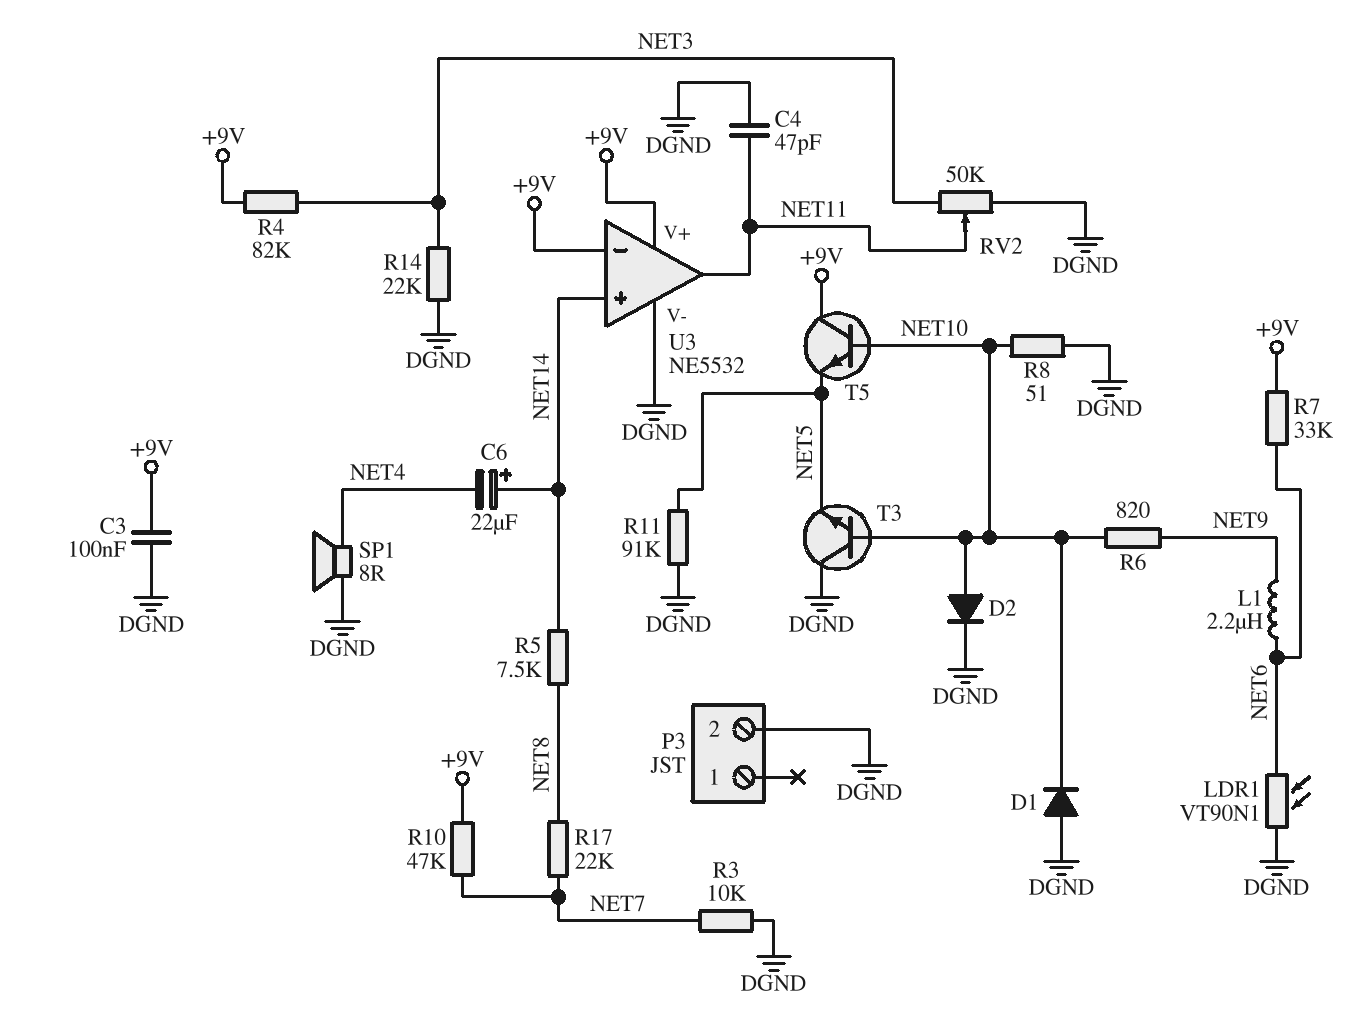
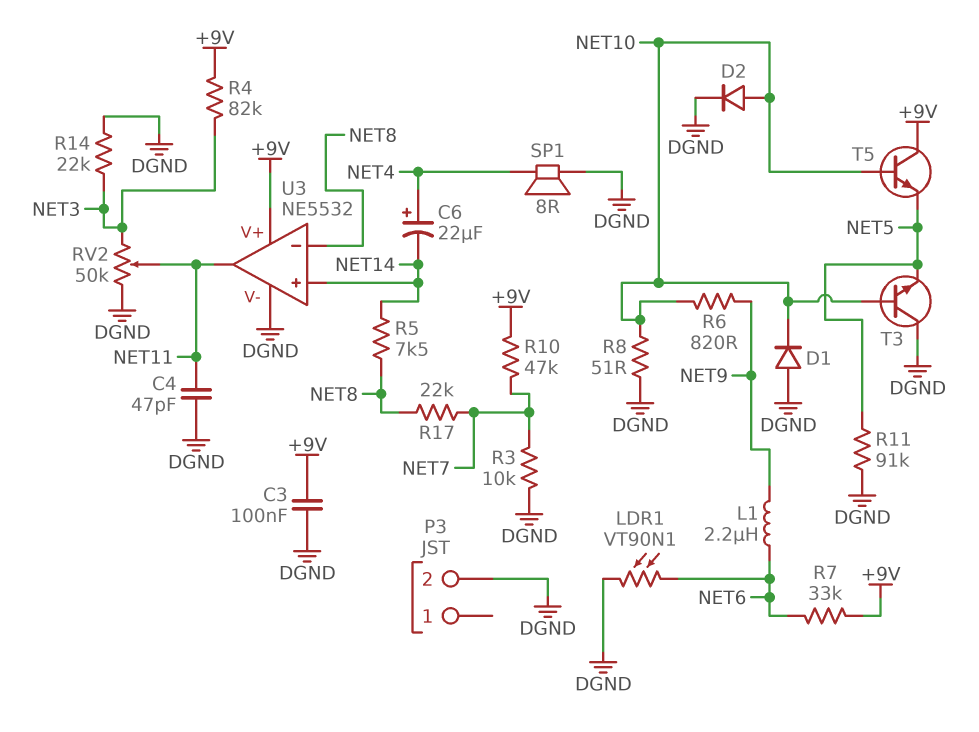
C6: 22uF (plus NET14, minus NET4) -> 22uF (plus NET4, minus NET14)
U3 pin in-: +9V -> NET8

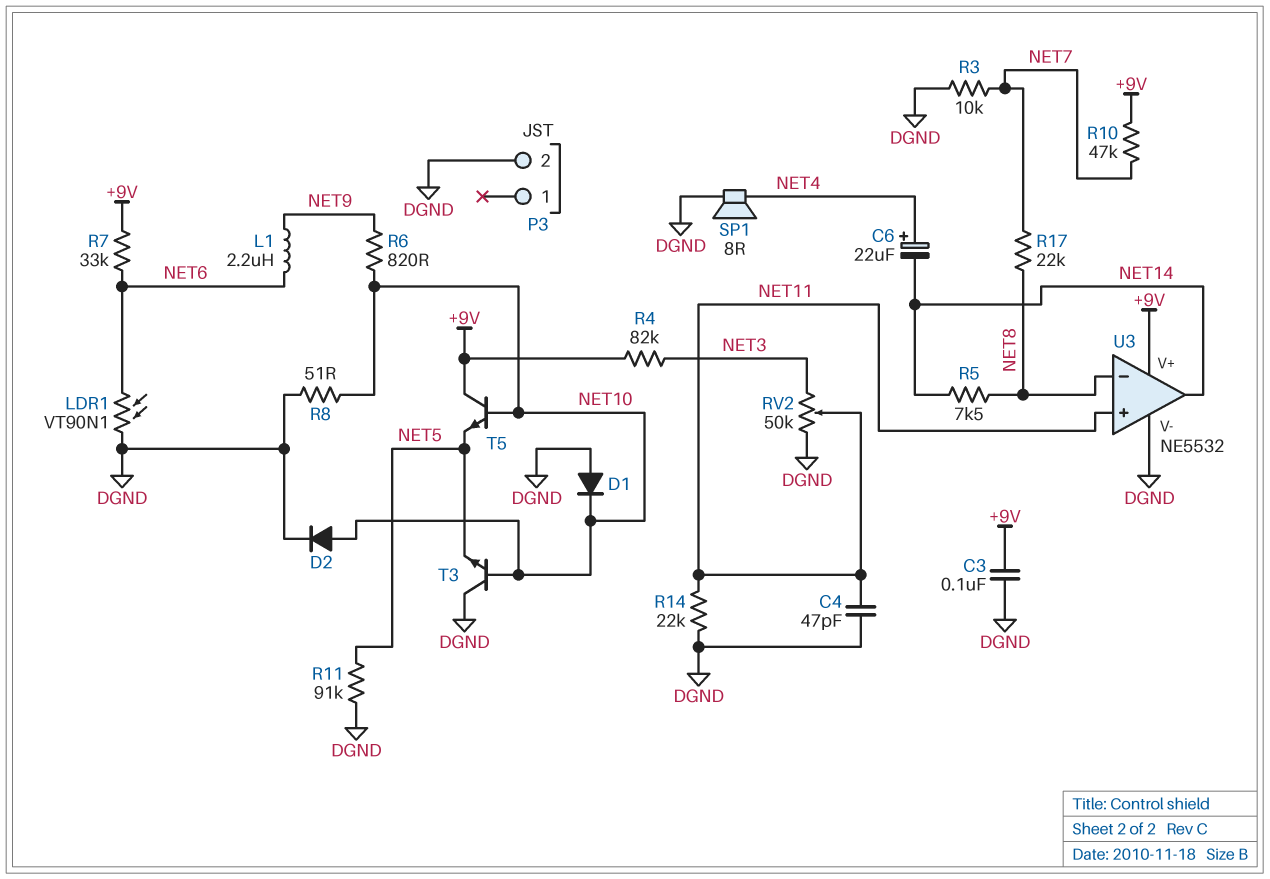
R14: 22k (DGND, NET3) -> 22k (DGND, NET11)
U3 pin in+: NET14 -> NET11
U3 pin out: NET11 -> NET14

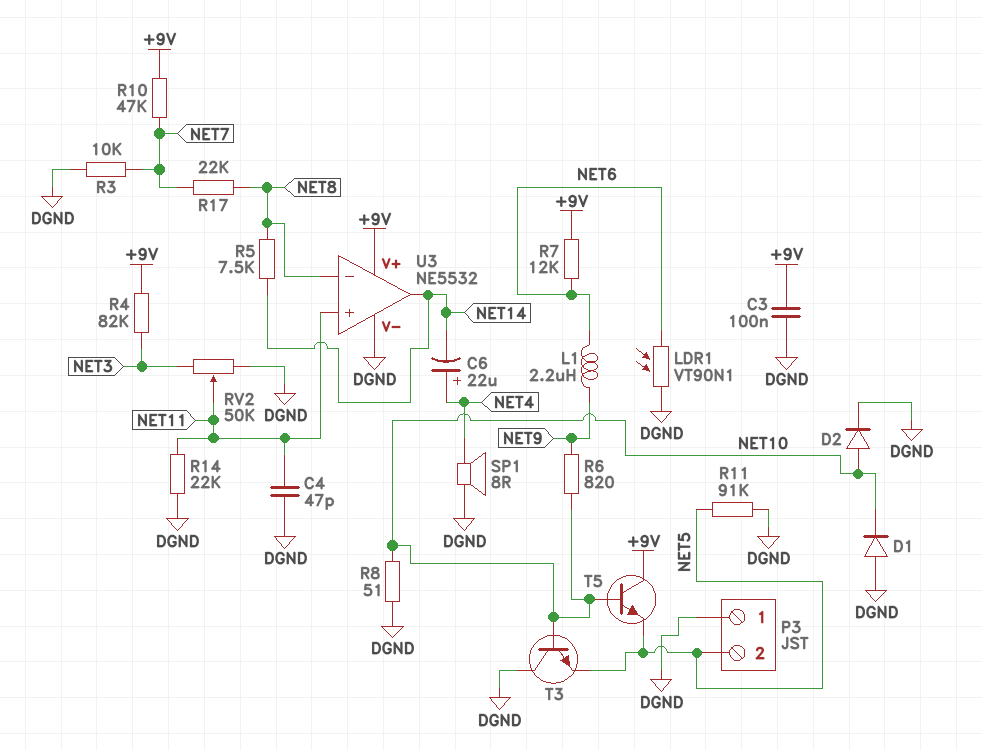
P3 pin 1: none -> DGND
P3 pin 2: DGND -> NET5
R7: 33k (+9V, NET6) -> 12k (+9V, NET6)

